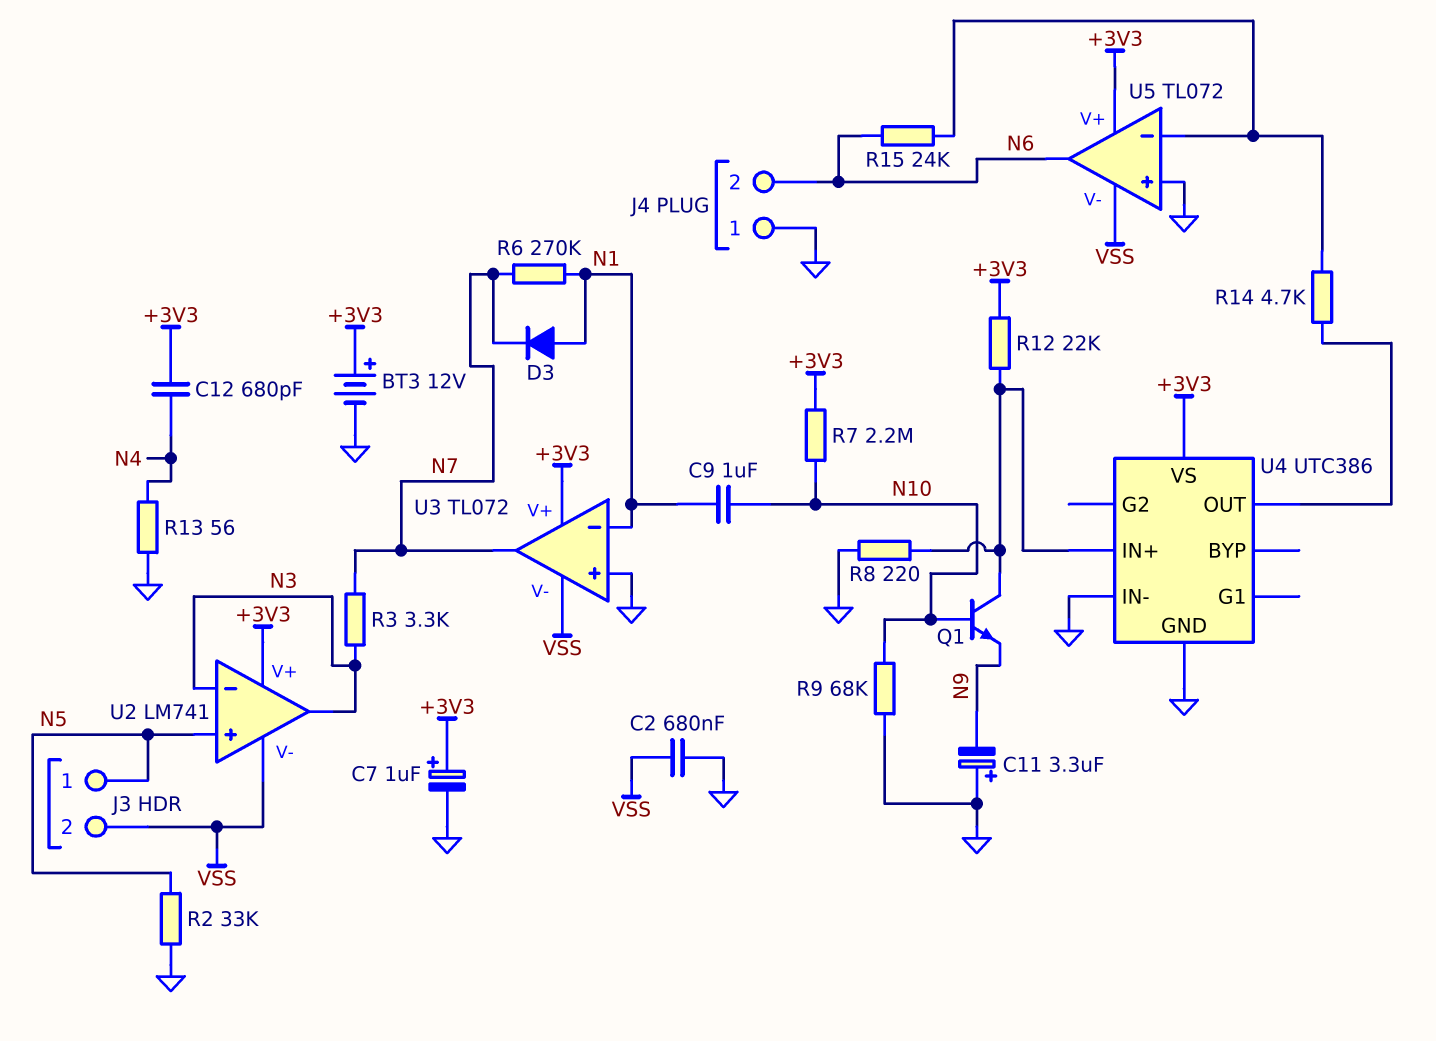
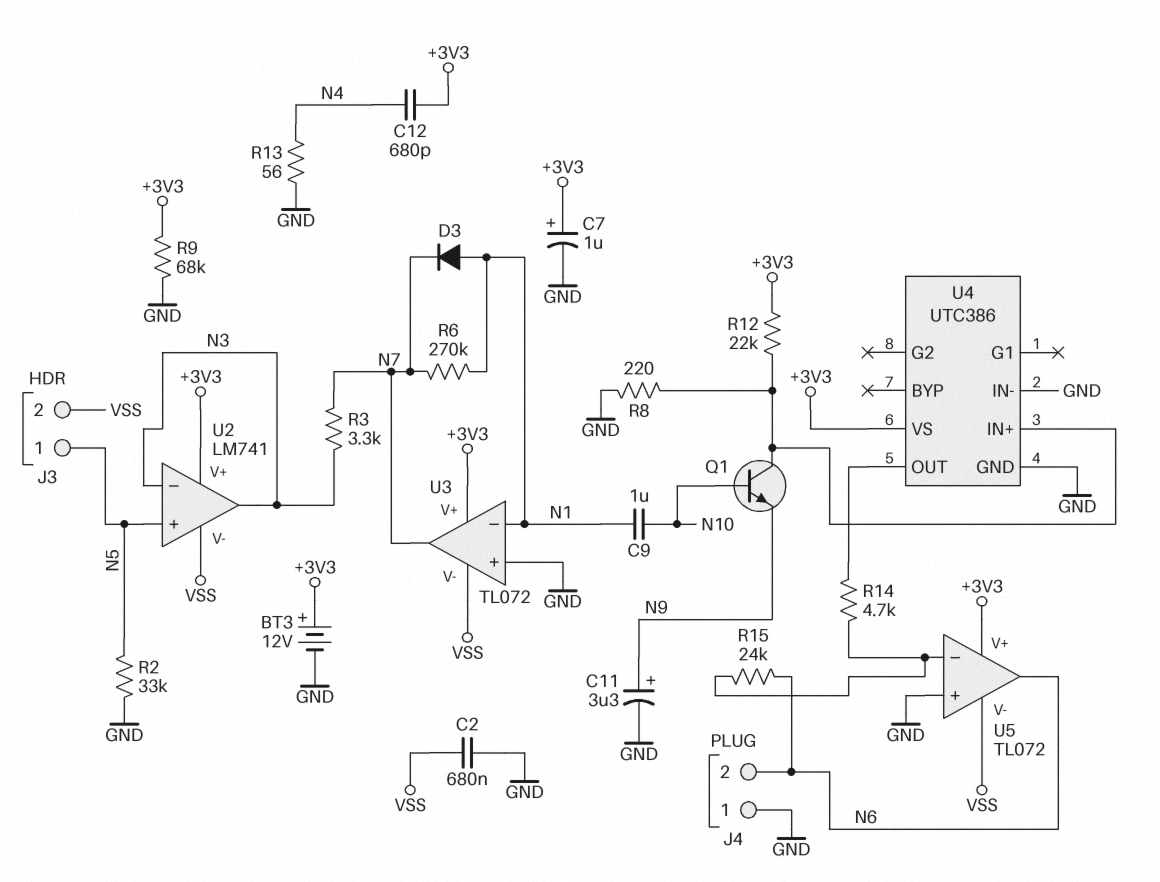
C11: 3.3uF (plus GND, minus N9) -> 3.3uF (plus N9, minus GND)
R7: 2.2M (+3V3, N10) -> none
R9: 68k (GND, N10) -> 68k (+3V3, GND)

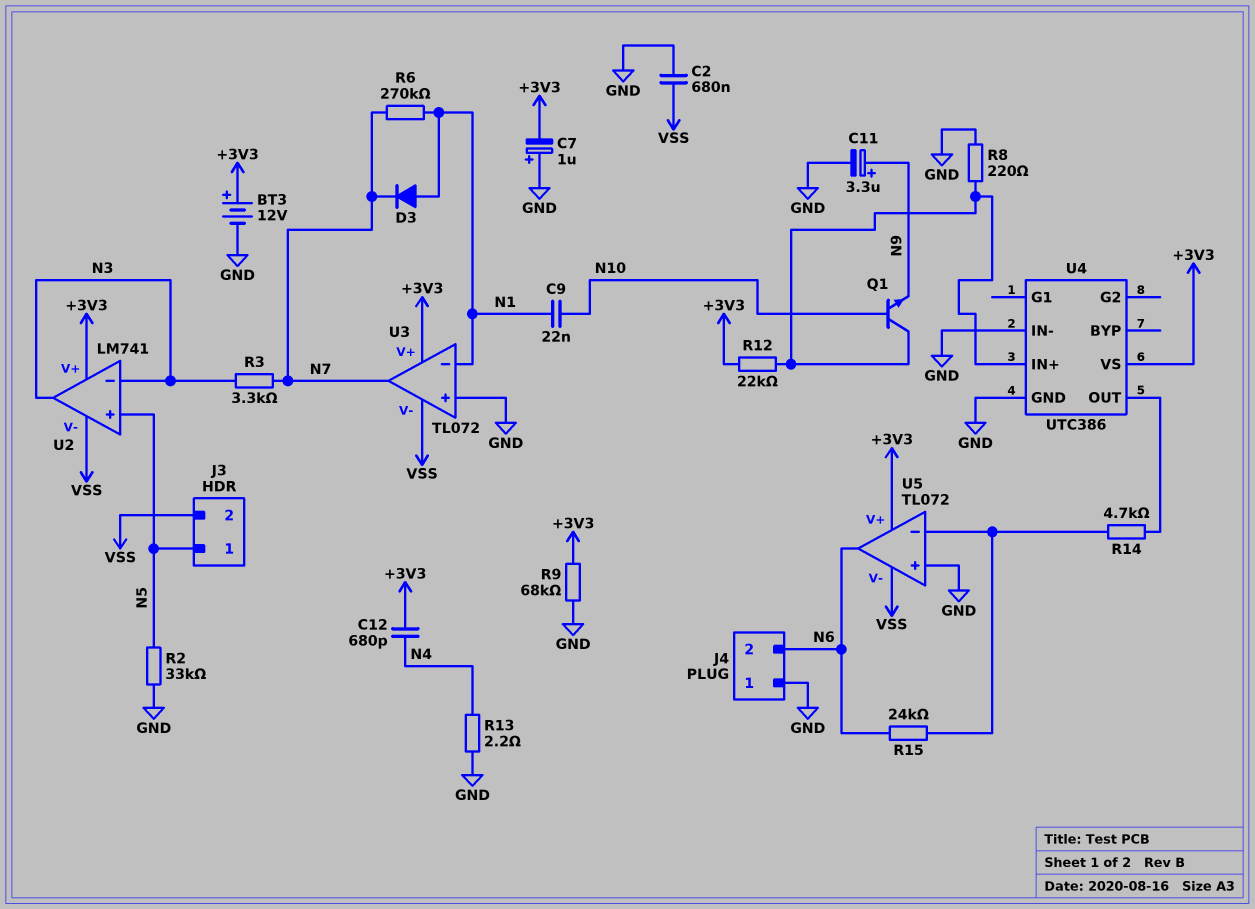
C7: 1uF (plus +3V3, minus GND) -> 1uF (plus GND, minus +3V3)
C9: 1uF (N1, N10) -> 22nF (N1, N10)
R13: 56 (GND, N4) -> 2.2 (GND, N4)

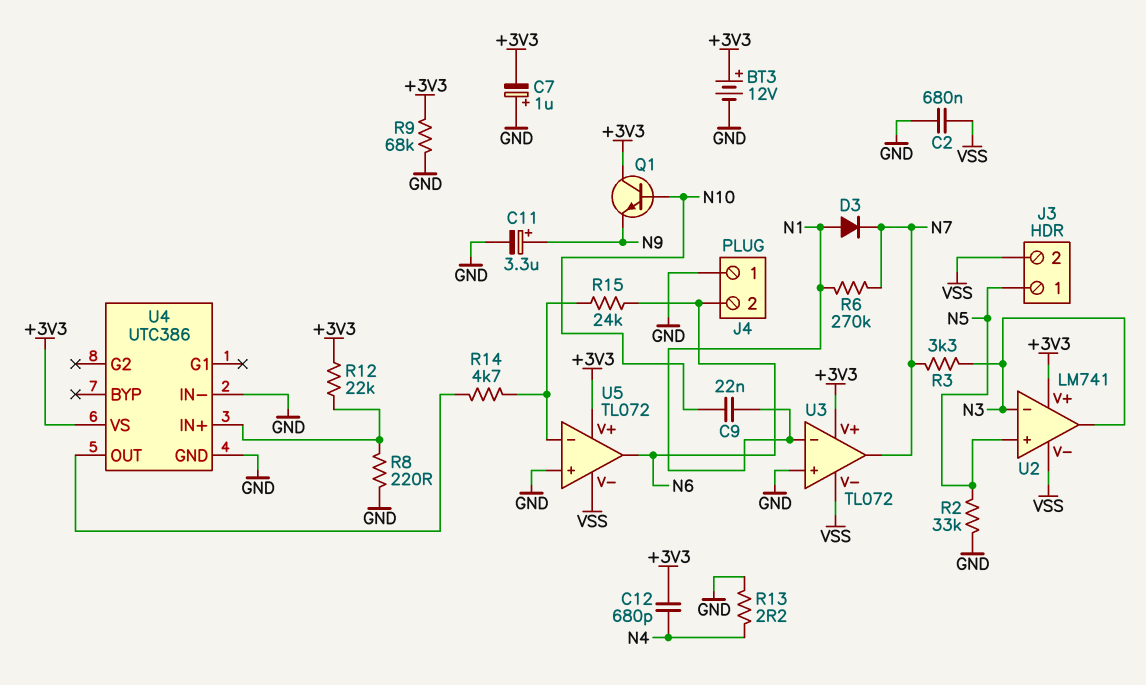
Q1: NPN (B N10, C U4/IN+, E N9) -> NPN (B N10, C +3V3, E N9)

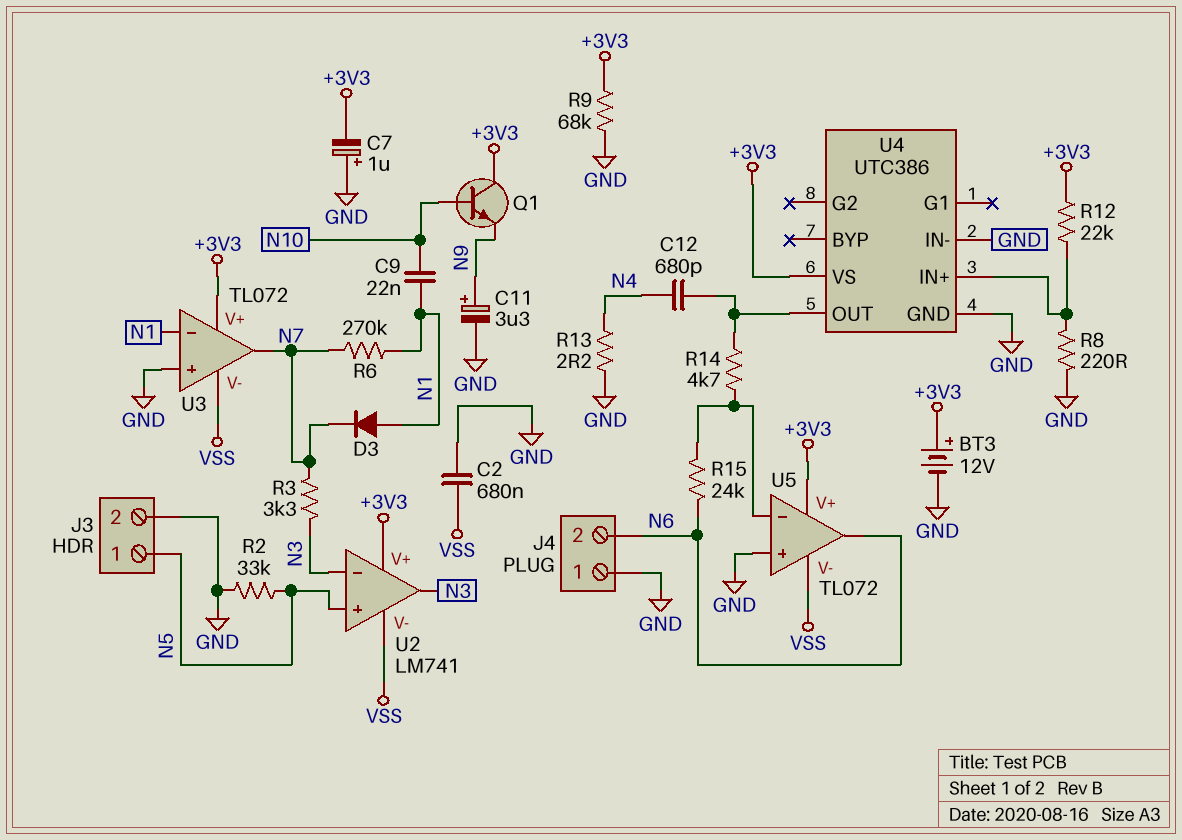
C12: 680pF (+3V3, N4) -> 680pF (N4, U4/OUT)
J3 pin 2: VSS -> GND

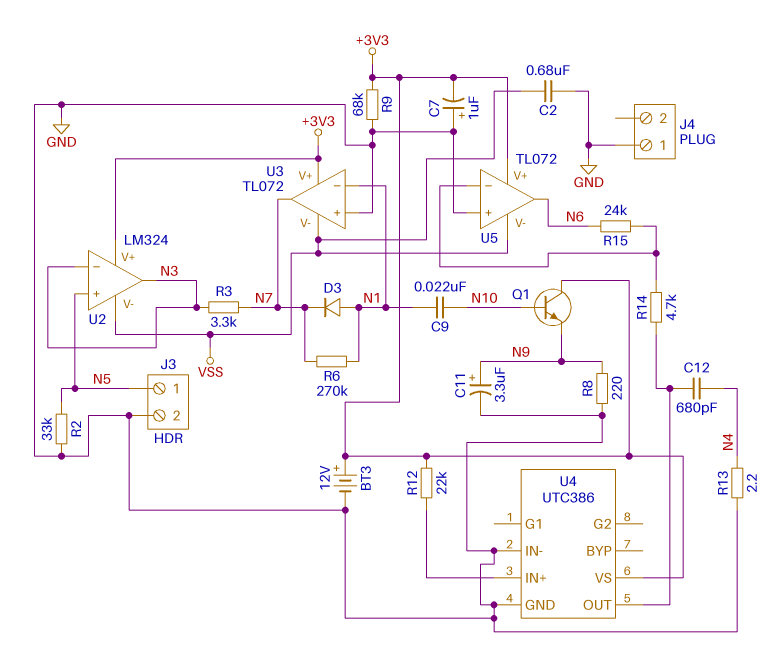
J4 pin 2: N6 -> none
R8: 220 (GND, U4/IN+) -> 220 (GND, N9)
U2: LM741 -> LM324

